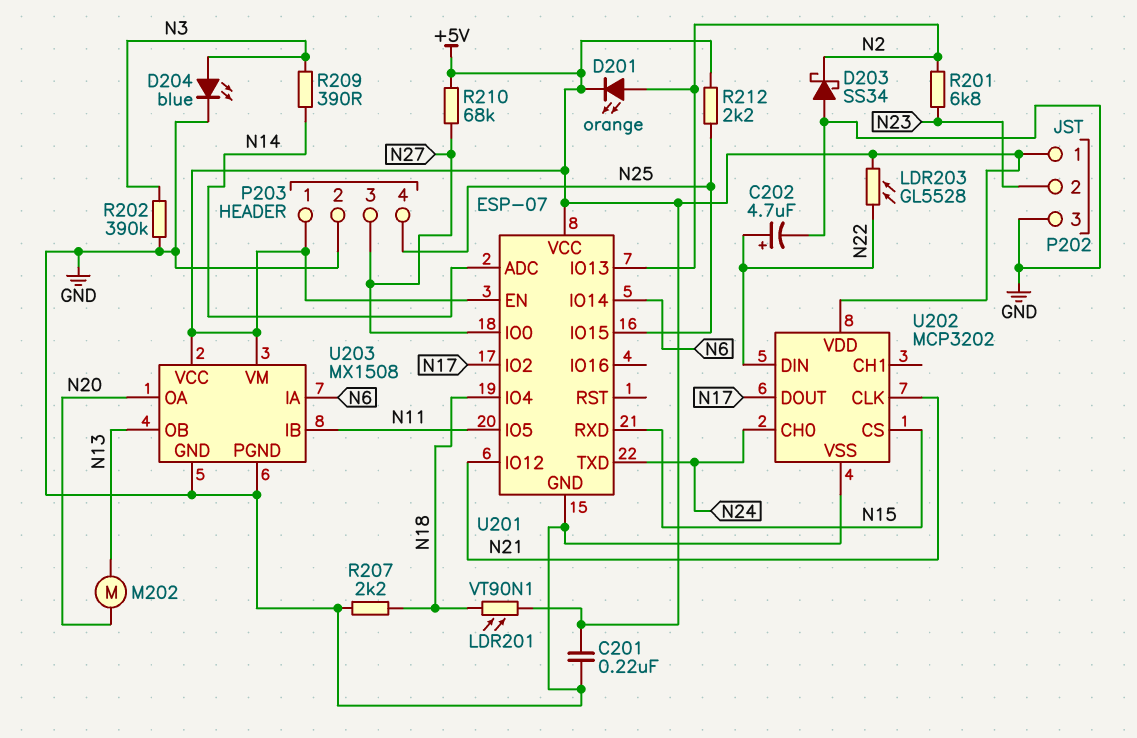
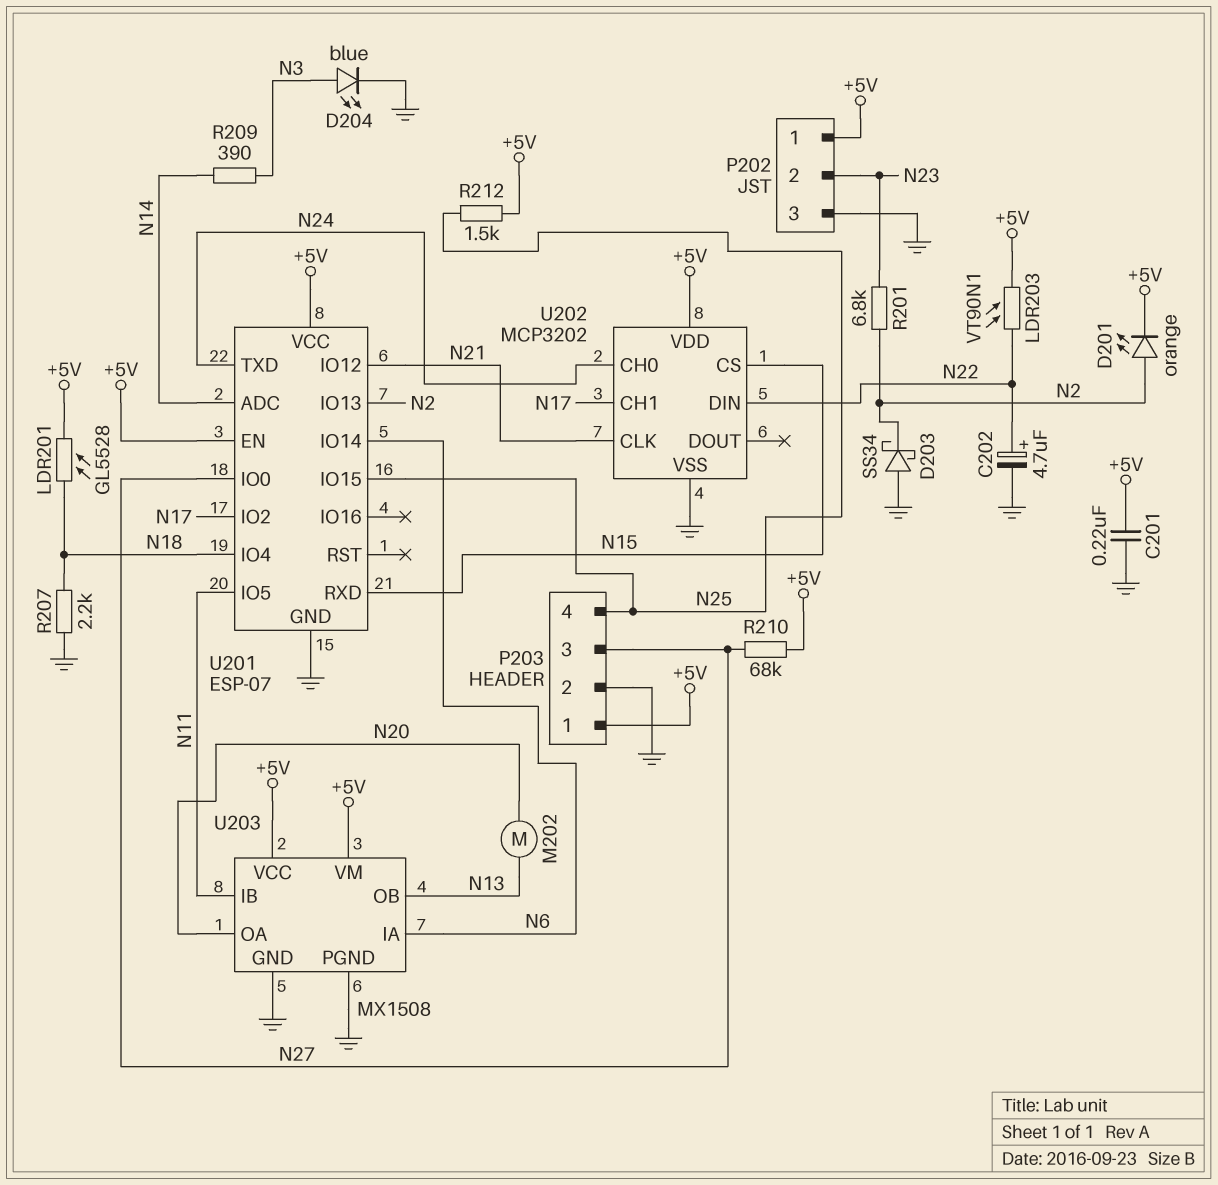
LDR201: VT90N1 (+5V, N18) -> GL5528 (+5V, N18)
LDR203: GL5528 (+5V, N22) -> VT90N1 (+5V, N22)
R202: 390k (GND, N3) -> none
R212: 2.2k (+5V, N25) -> 1.5k (+5V, N25)
U202 pin CH1: none -> N17
U202 pin DOUT: N17 -> none

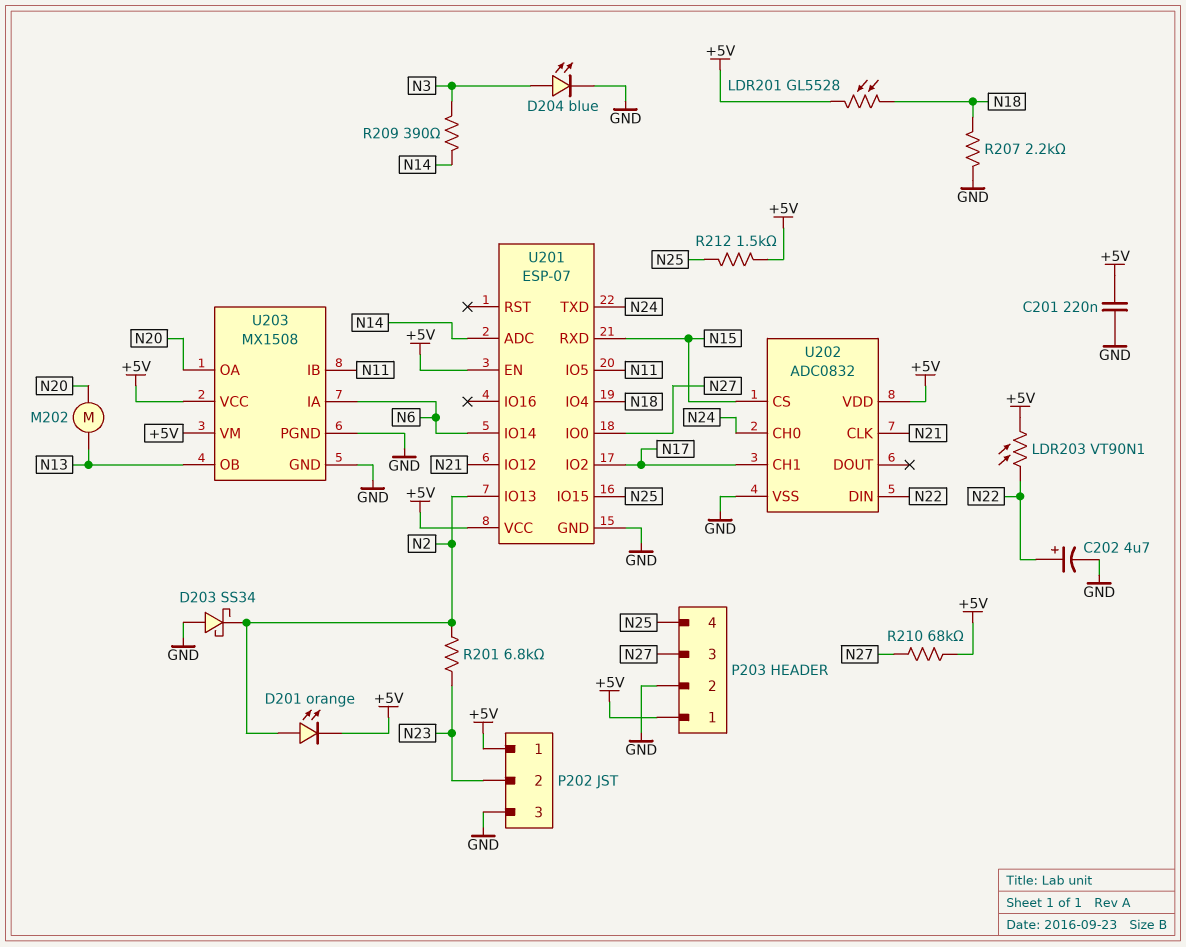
U202: MCP3202 -> ADC0832

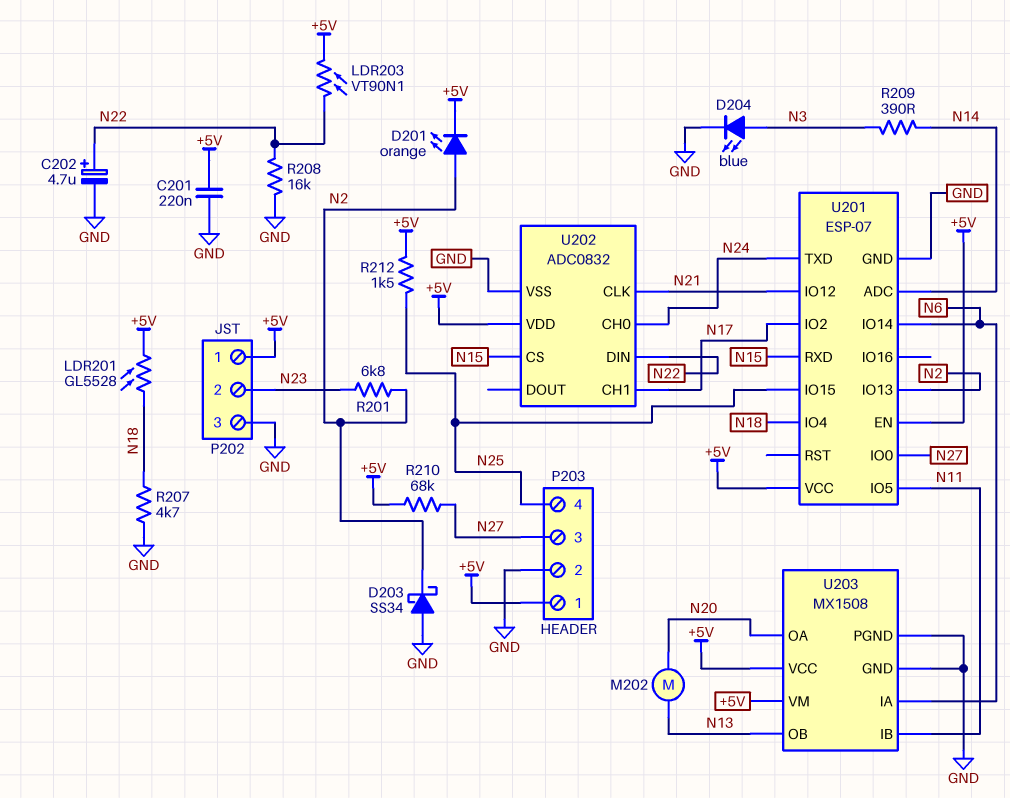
R207: 2.2k (GND, N18) -> 4.7k (GND, N18)
R208: none -> 16k (GND, N22)

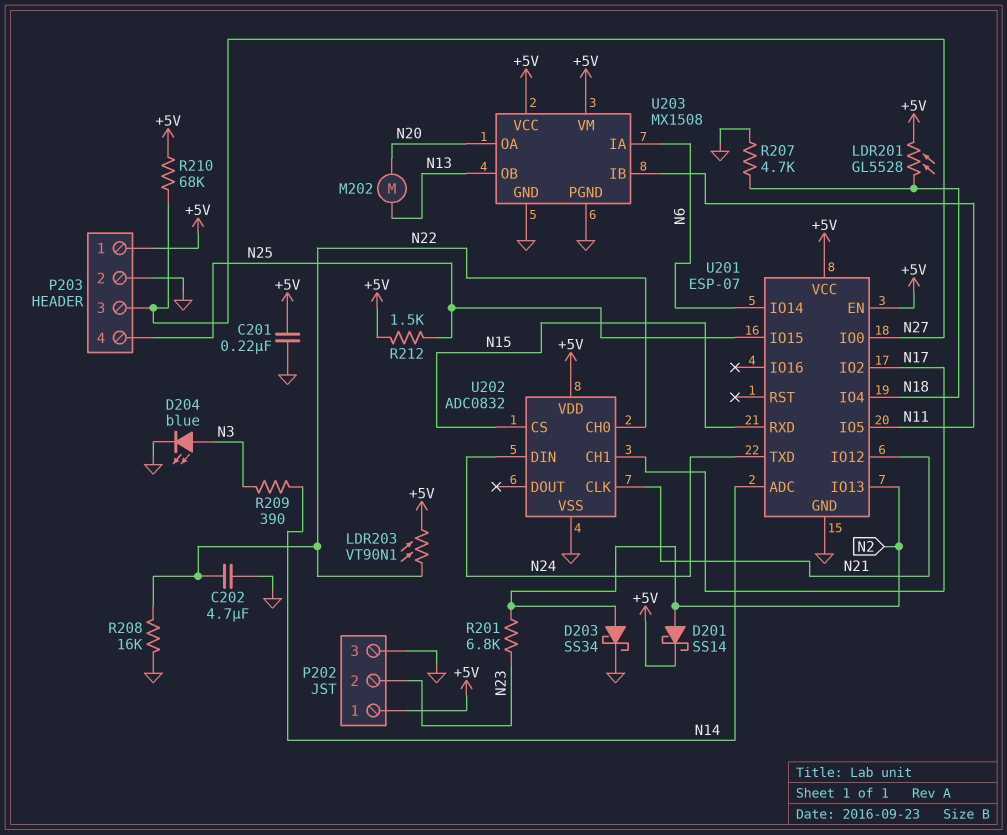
C202: 4.7uF (plus N22, minus GND) -> 4.7uF (GND, N22)
D201: LED orange (A N2, K +5V) -> schottky SS14 (A N2, K +5V)
D203: schottky SS34 (A GND, K N2) -> schottky SS34 (A N2, K GND)
U202 pin CH0: N24 -> N22
U202 pin DIN: N22 -> N24

